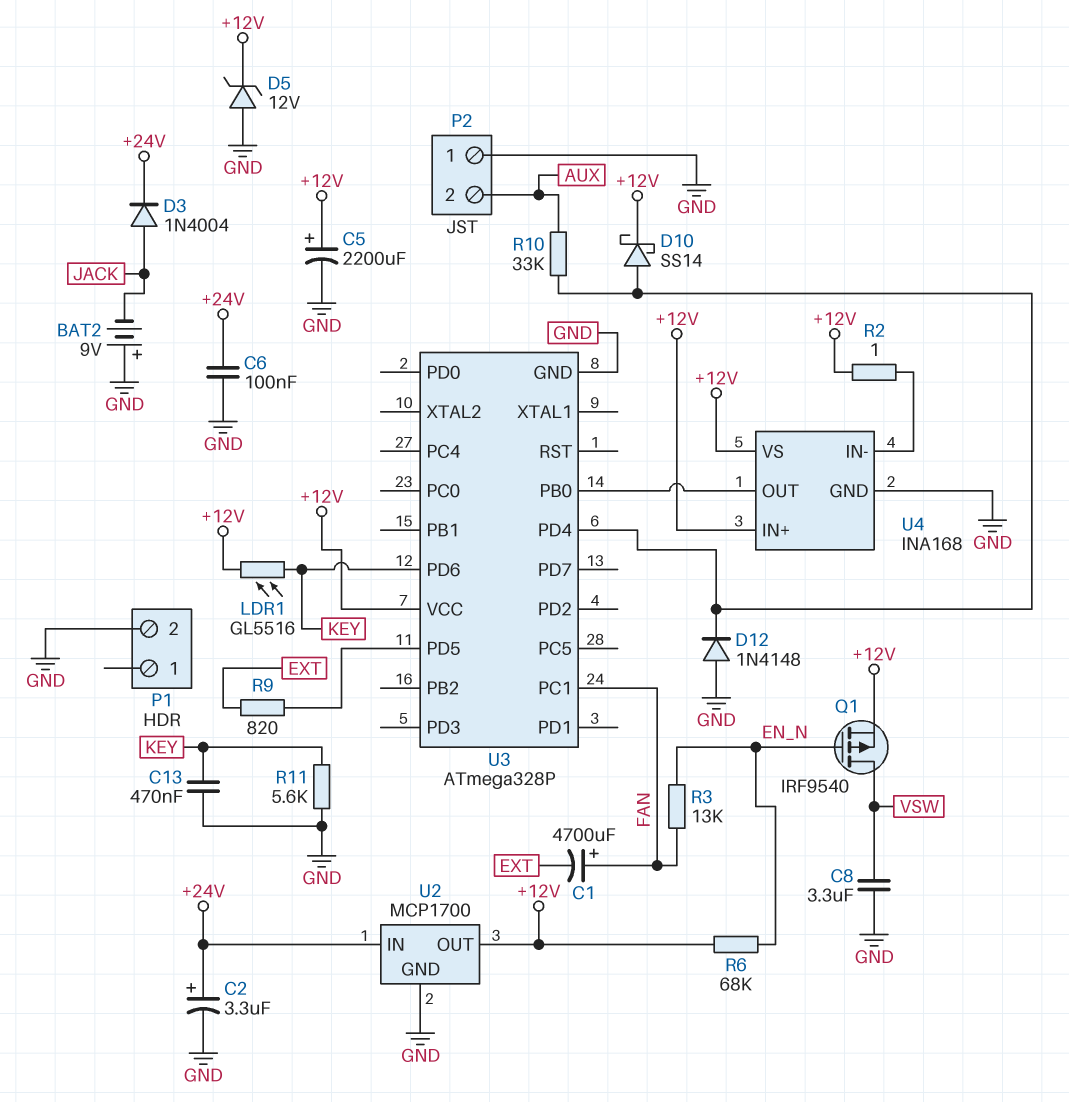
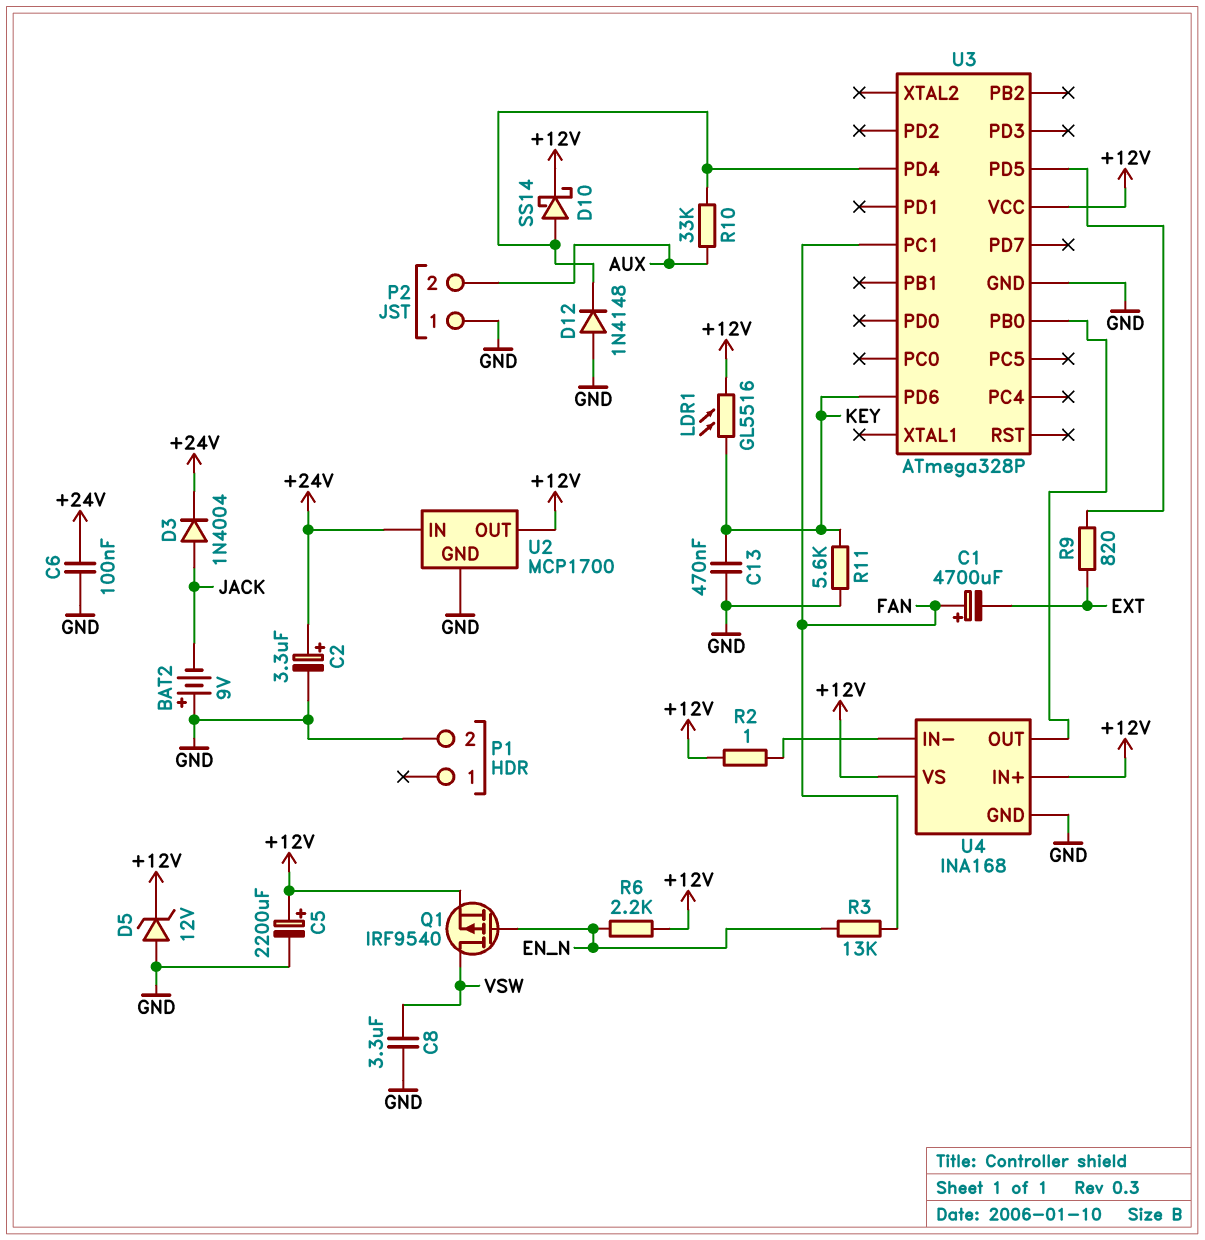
R6: 68k (+12V, EN_N) -> 2.2k (+12V, EN_N)

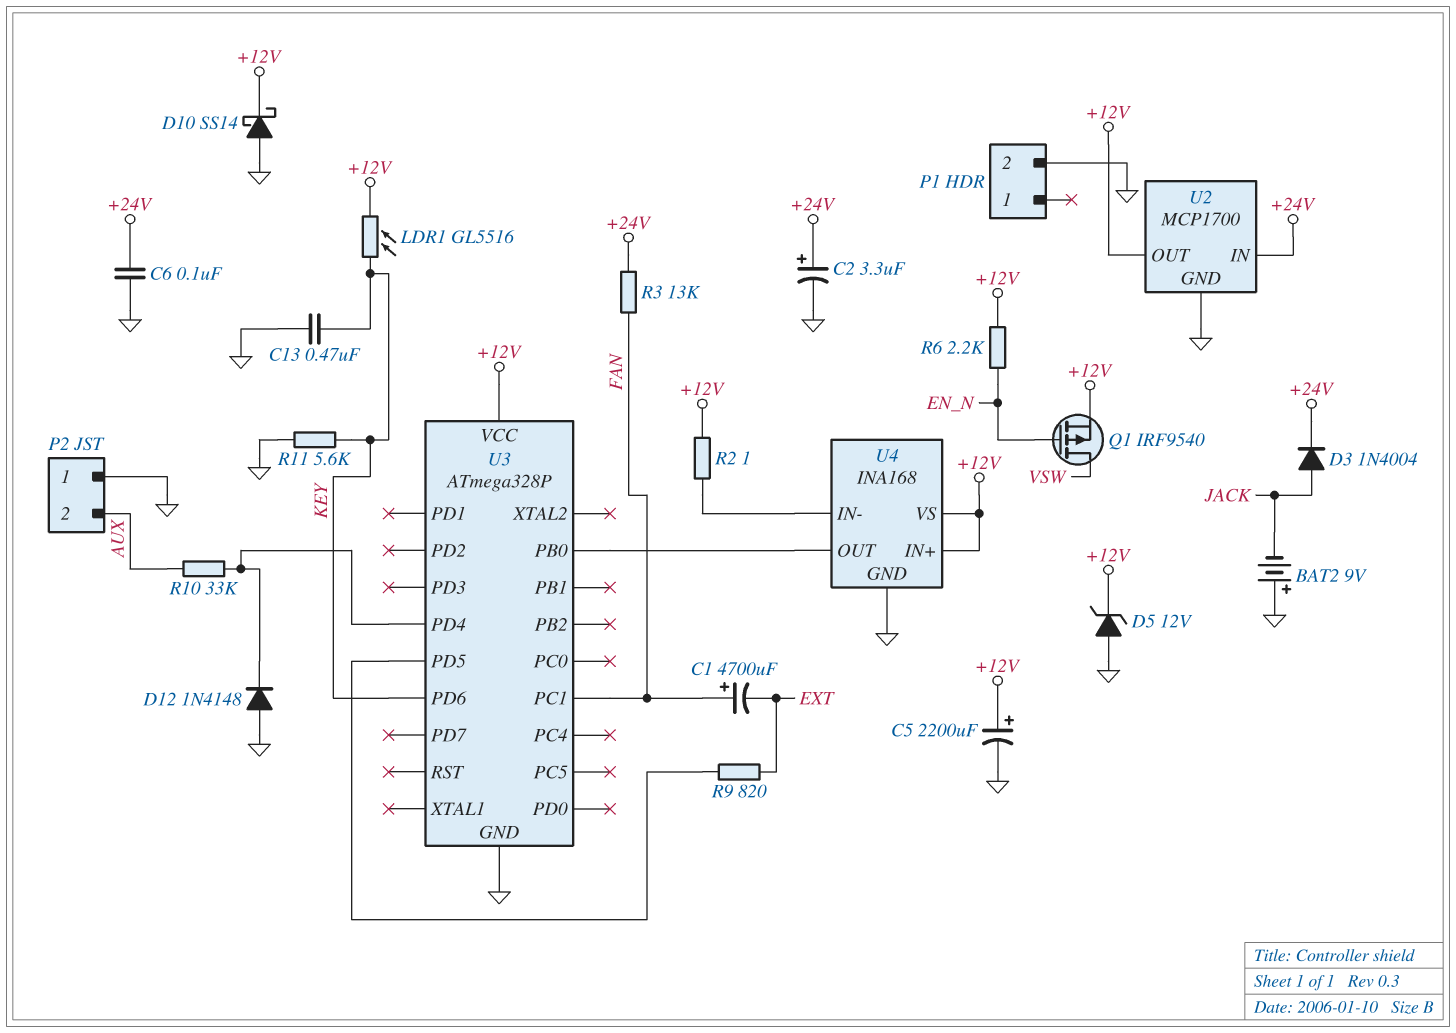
C8: 3.3uF (GND, VSW) -> none
D10: schottky SS14 (A U3/PD4, K +12V) -> schottky SS14 (A GND, K +12V)
R3: 13k (EN_N, FAN) -> 13k (+24V, FAN)

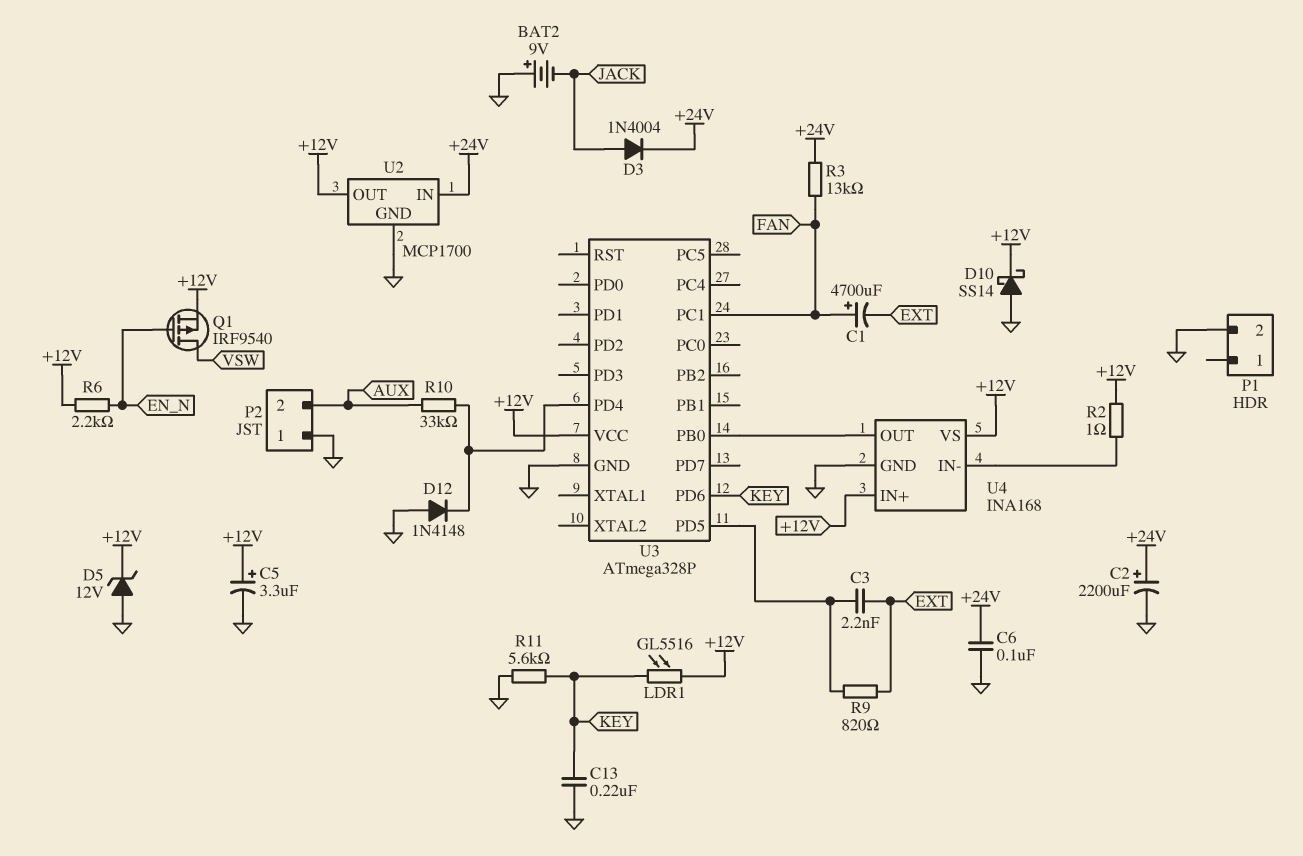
C2: 3.3uF (plus +24V, minus GND) -> 2200uF (plus +24V, minus GND)
C3: none -> 2.2nF (EXT, U3/PD5)
C5: 2200uF (plus +12V, minus GND) -> 3.3uF (plus +12V, minus GND)
C13: 470nF (GND, KEY) -> 220nF (GND, KEY)

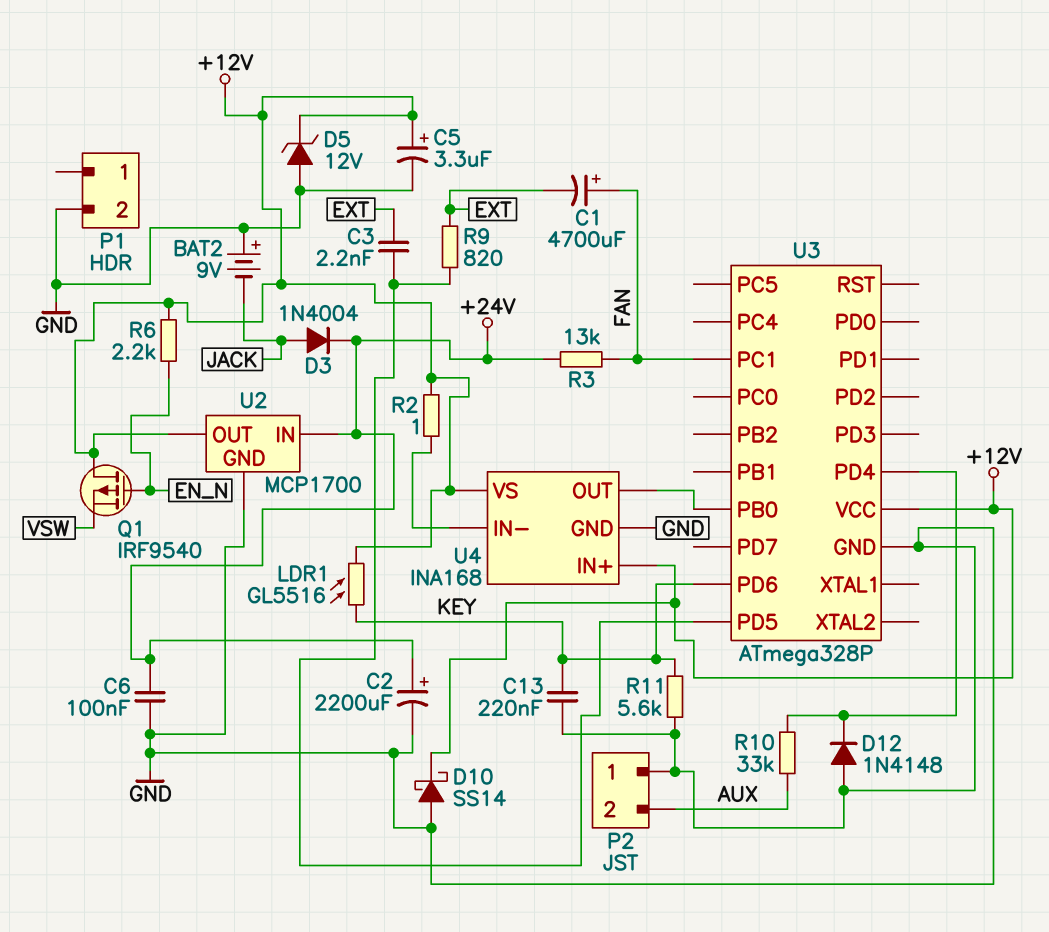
Q1: PMOS IRF9540 (G EN_N, D VSW, S +12V) -> PMOS IRF9540 (G EN_N, D +12V, S VSW)

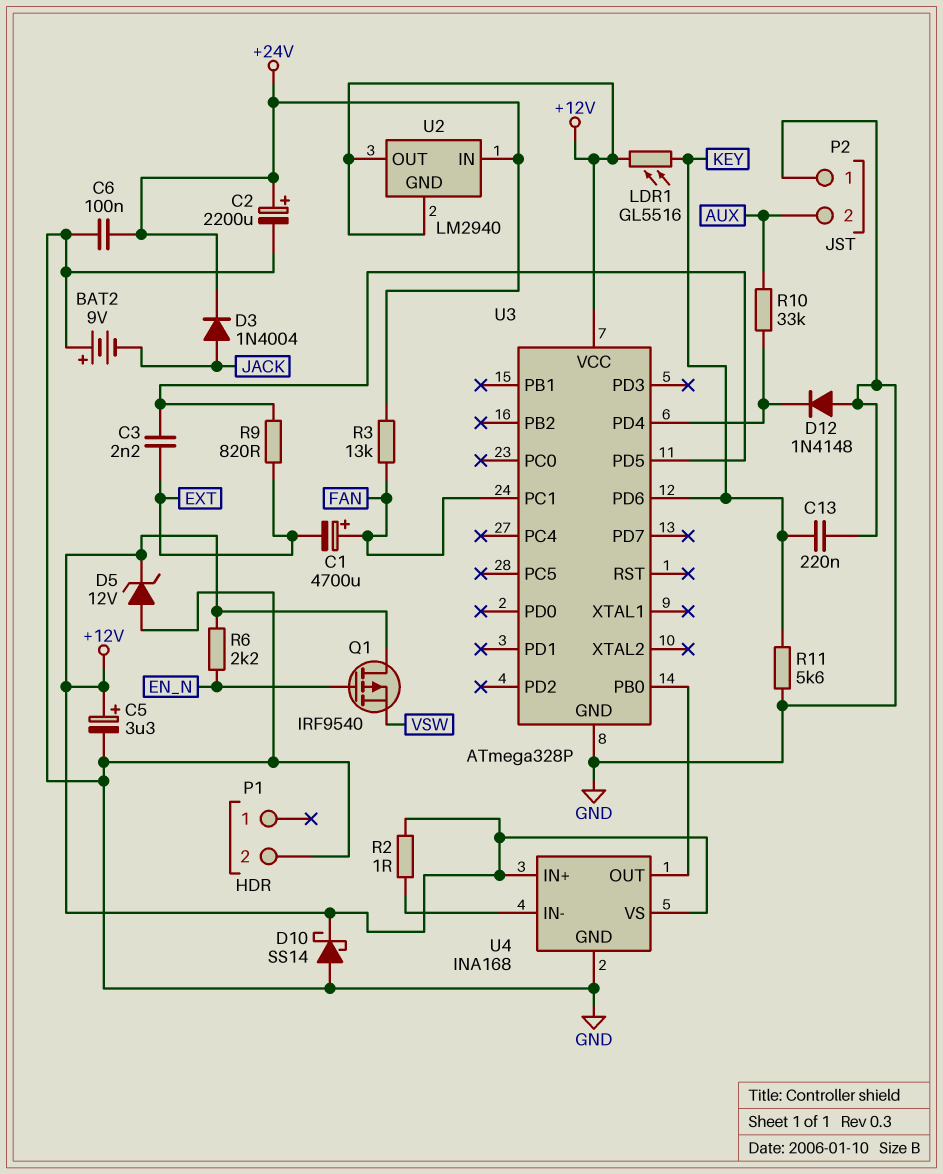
U2: MCP1700 -> LM2940
U2 pin GND: GND -> +12V

